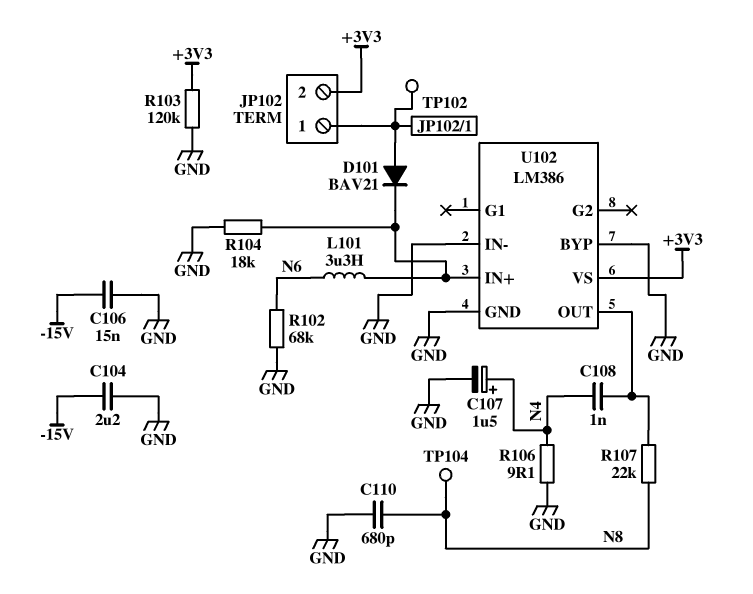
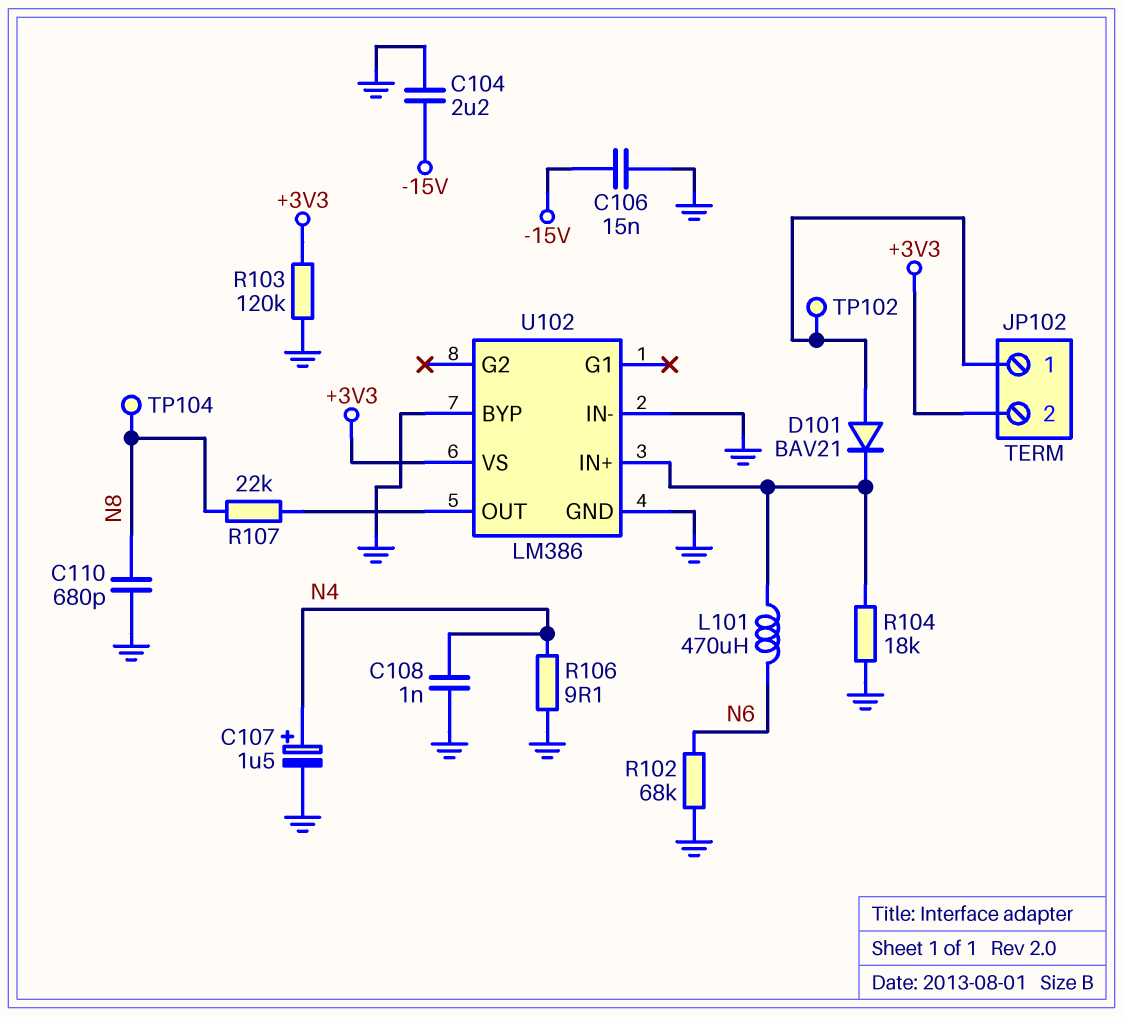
C108: 1nF (N4, U102/OUT) -> 1nF (GND, N4)
L101: 3.3uH (N6, U102/IN+) -> 470uH (N6, U102/IN+)

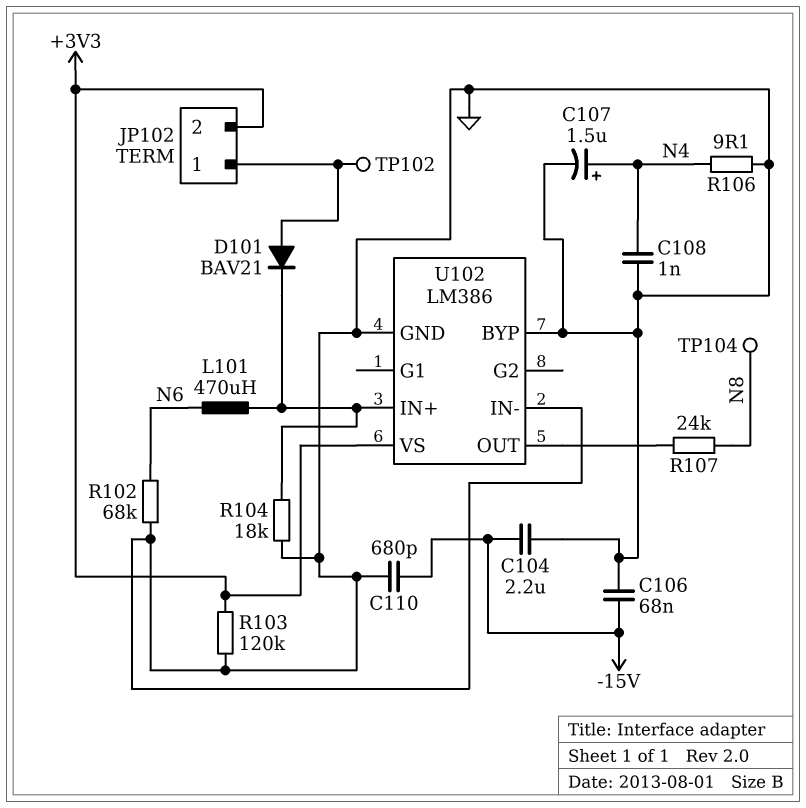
C106: 15nF (-15V, GND) -> 68nF (-15V, GND)
C110: 680pF (GND, N8) -> 680pF (-15V, GND)
R107: 22k (N8, U102/OUT) -> 24k (N8, U102/OUT)

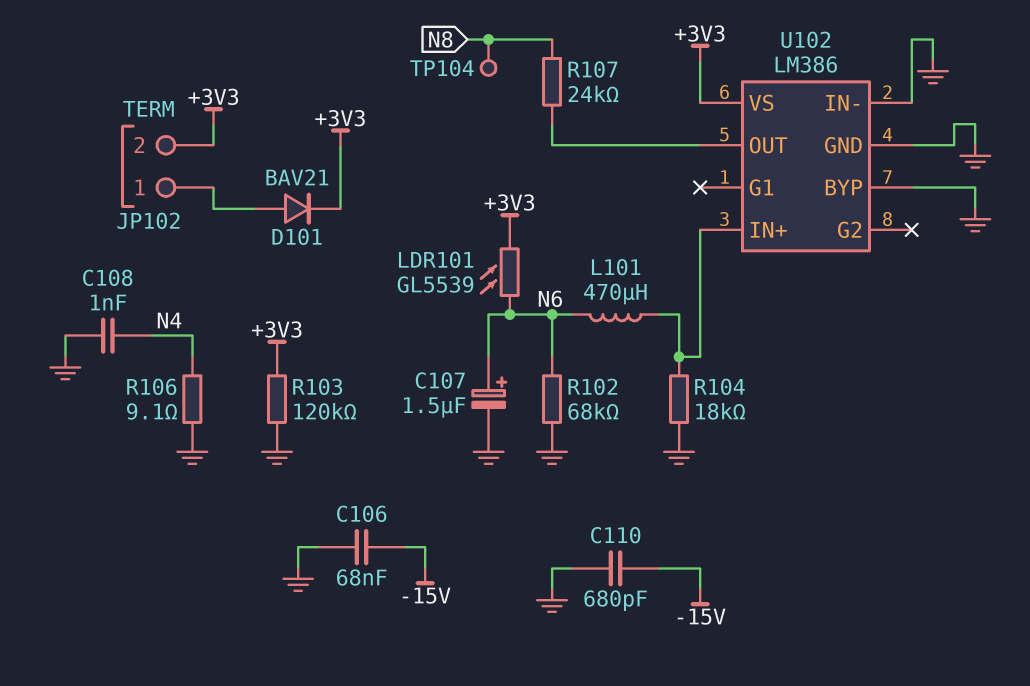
C104: 2.2uF (-15V, GND) -> none
C107: 1.5uF (plus N4, minus GND) -> 1.5uF (plus N6, minus GND)
D101: diode BAV21 (A JP102/1, K U102/IN+) -> diode BAV21 (A JP102/1, K +3V3)
LDR101: none -> GL5539 (+3V3, N6)
TP102: test point (JP102/1) -> none

